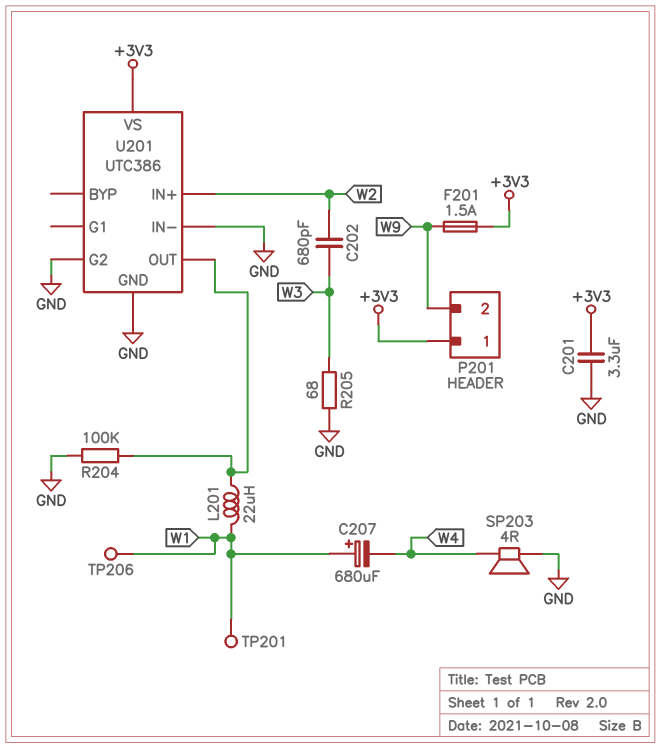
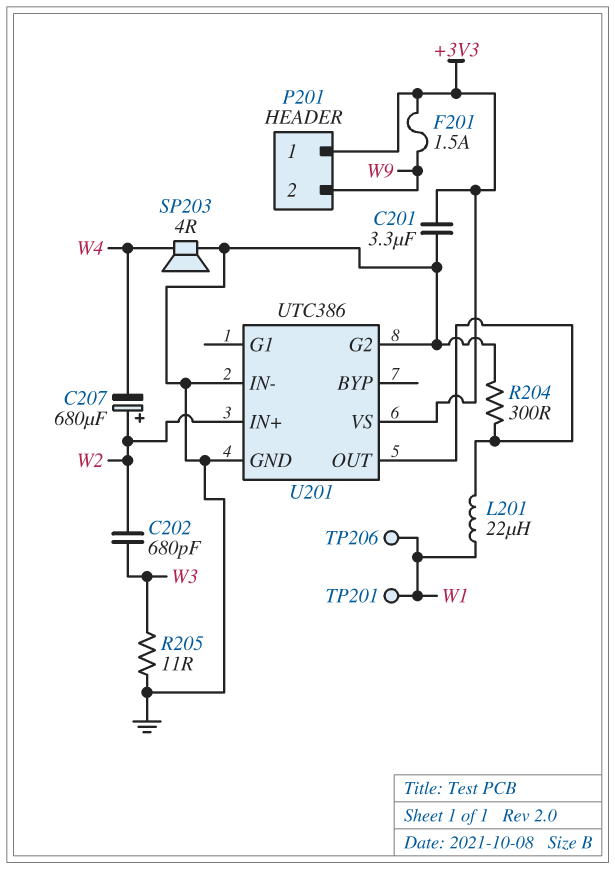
C207: 680uF (plus W1, minus W4) -> 680uF (plus W2, minus W4)
R204: 100k (GND, U201/OUT) -> 300 (GND, U201/OUT)
R205: 68 (GND, W3) -> 11 (GND, W3)

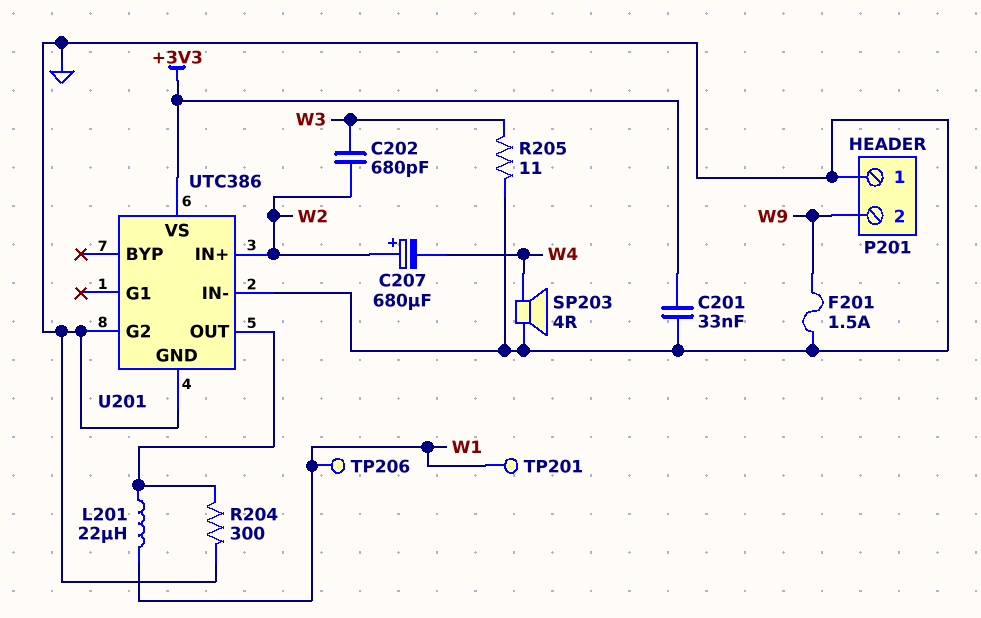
C201: 3.3uF (+3V3, GND) -> 33nF (+3V3, GND)
F201: 1.5A (+3V3, W9) -> 1.5A (GND, W9)
P201 pin 1: +3V3 -> GND

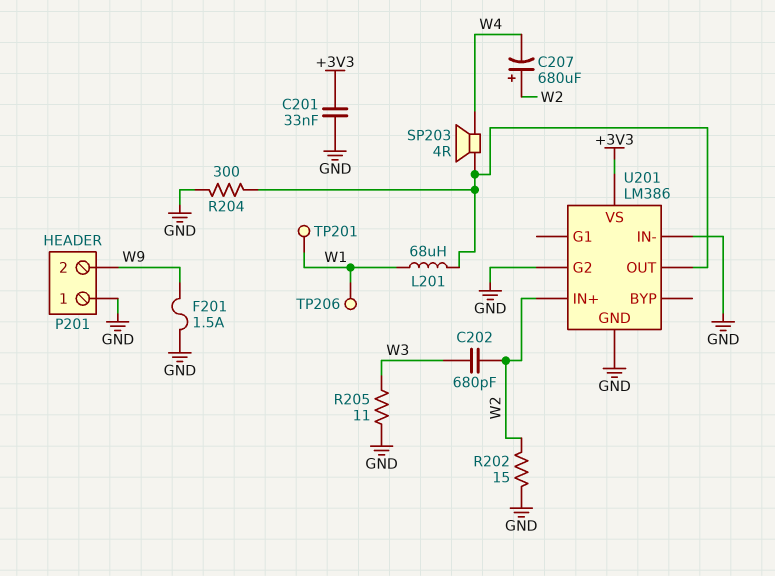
L201: 22uH (U201/OUT, W1) -> 68uH (U201/OUT, W1)
R202: none -> 15 (GND, W2)
SP203: speaker 4R (GND, W4) -> speaker 4R (U201/OUT, W4)
U201: UTC386 -> LM386

